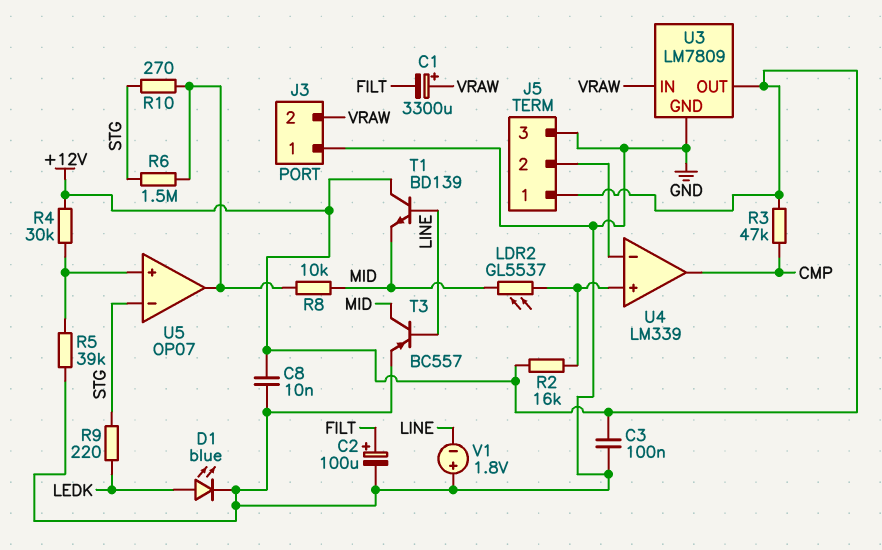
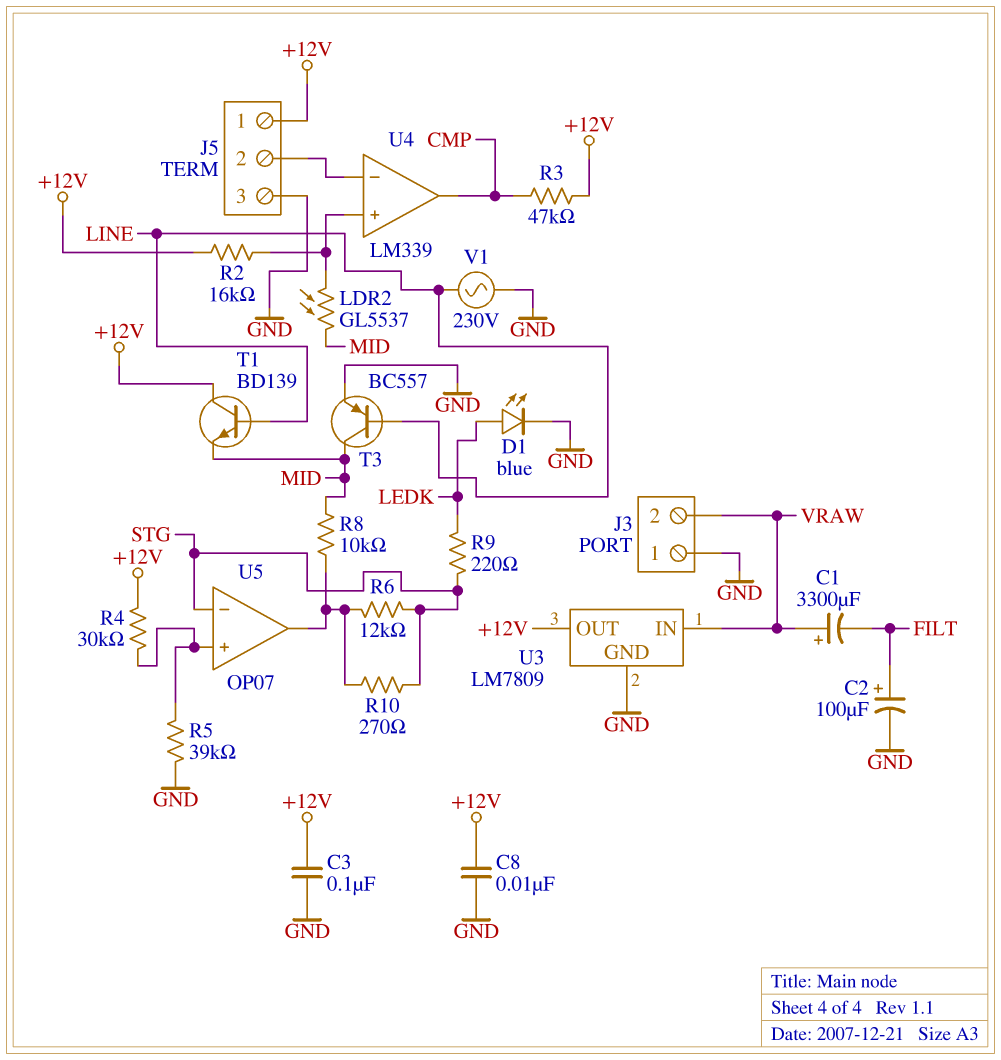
R6: 1.5M (STG, U5/out) -> 12k (STG, U5/out)
V1: 1.8V (plus GND, minus LINE) -> AC 230V (GND, LINE)

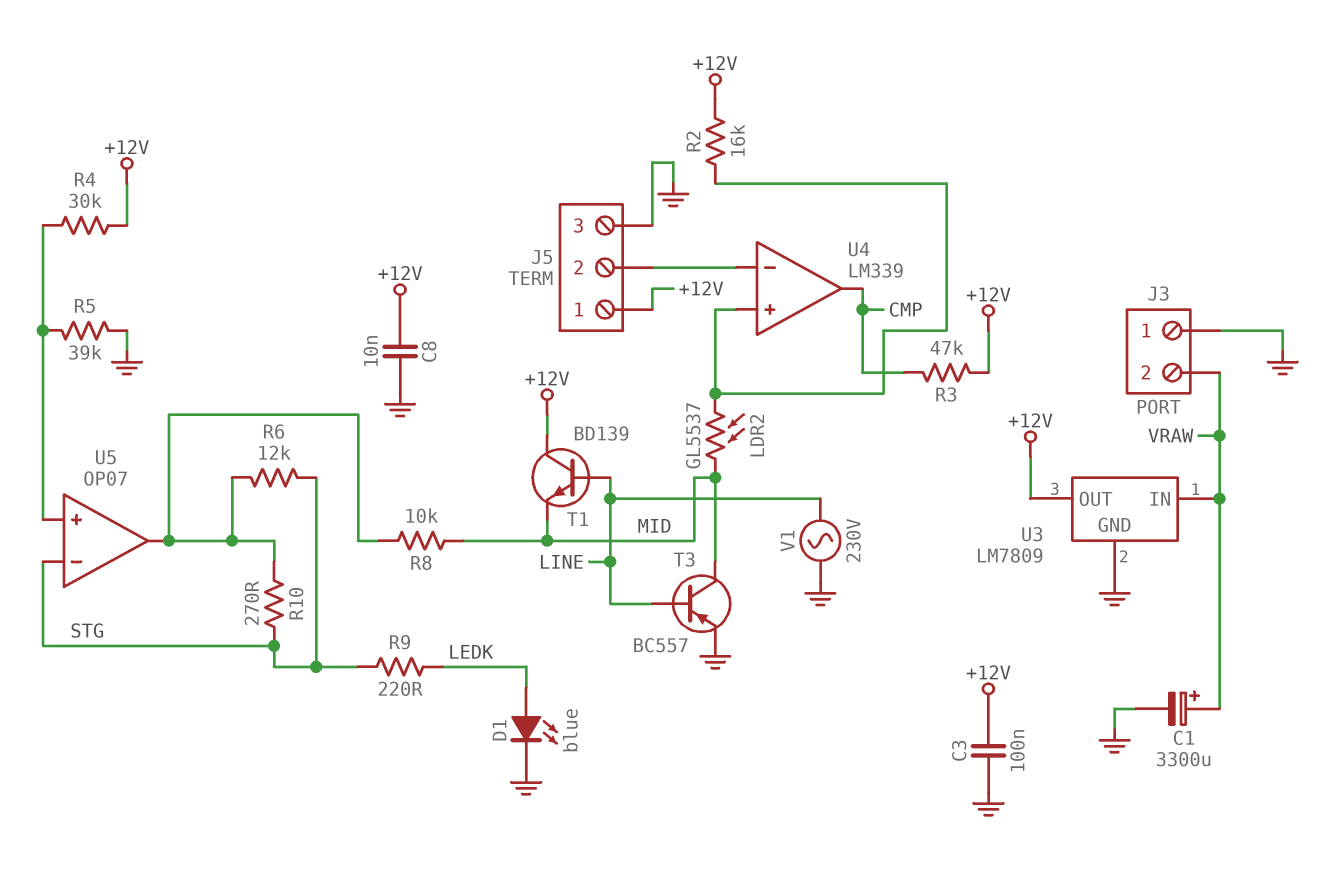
C1: 3300uF (plus VRAW, minus FILT) -> 3300uF (plus VRAW, minus GND)
C2: 100uF (plus FILT, minus GND) -> none

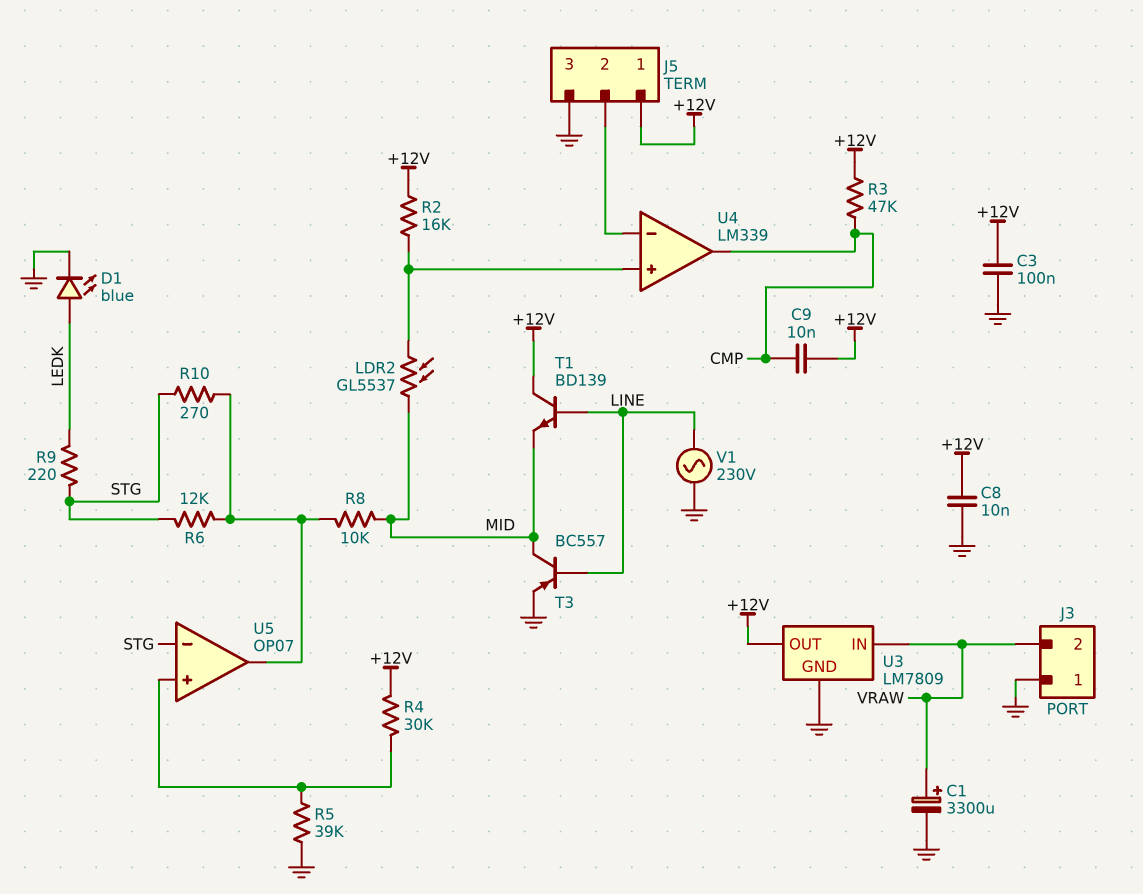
C9: none -> 10nF (+12V, CMP)

